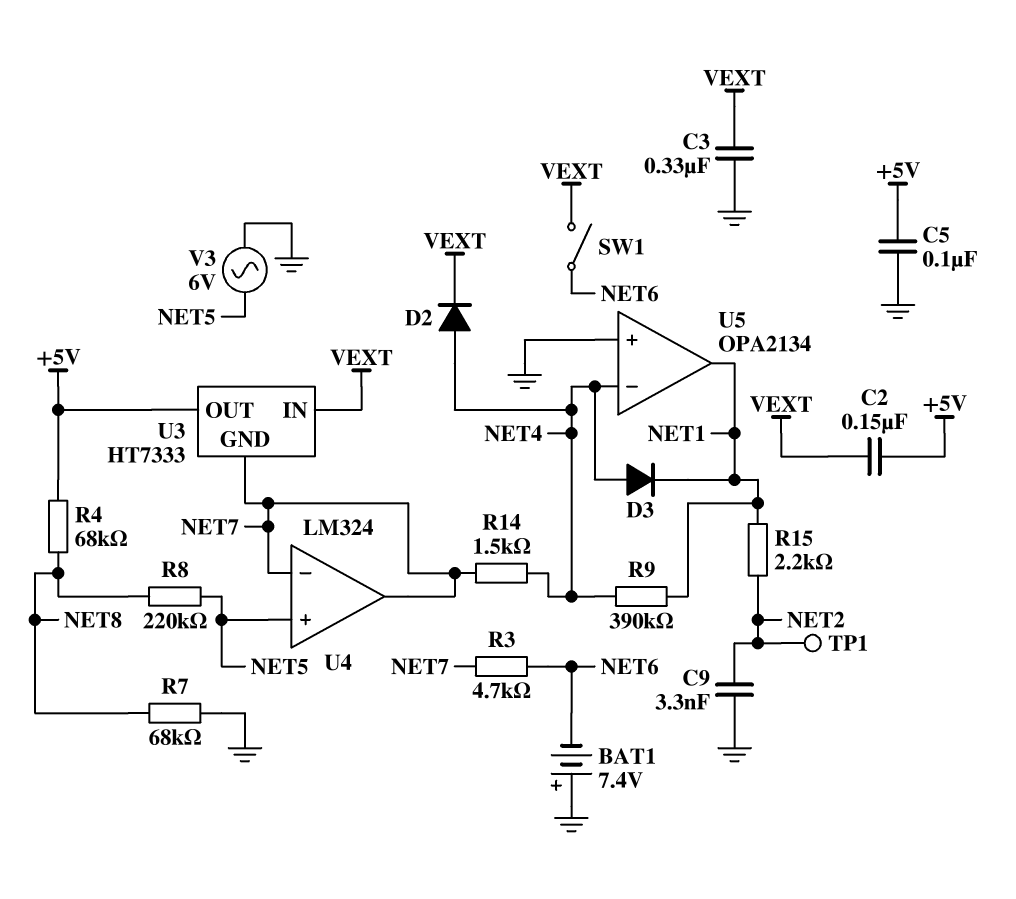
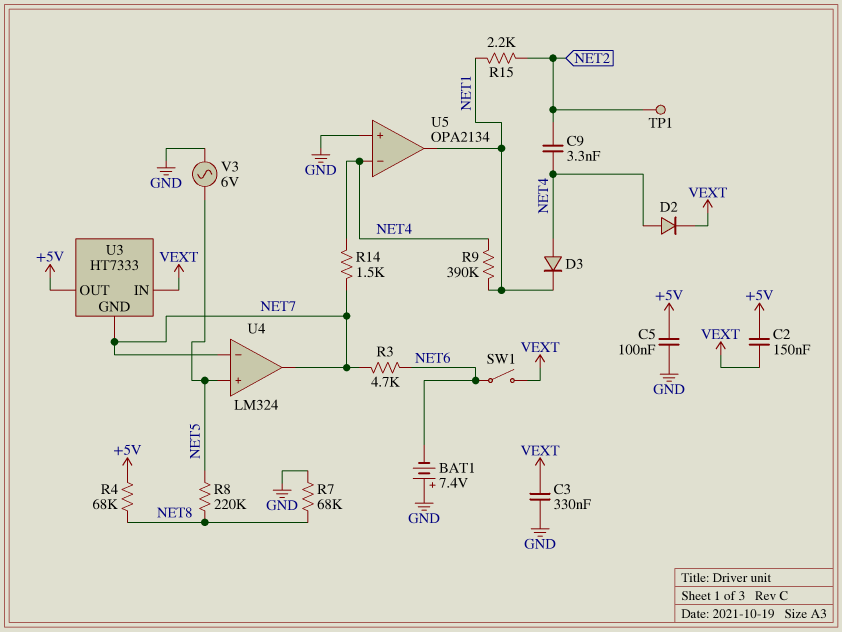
C9: 3.3nF (GND, NET2) -> 3.3nF (NET2, NET4)

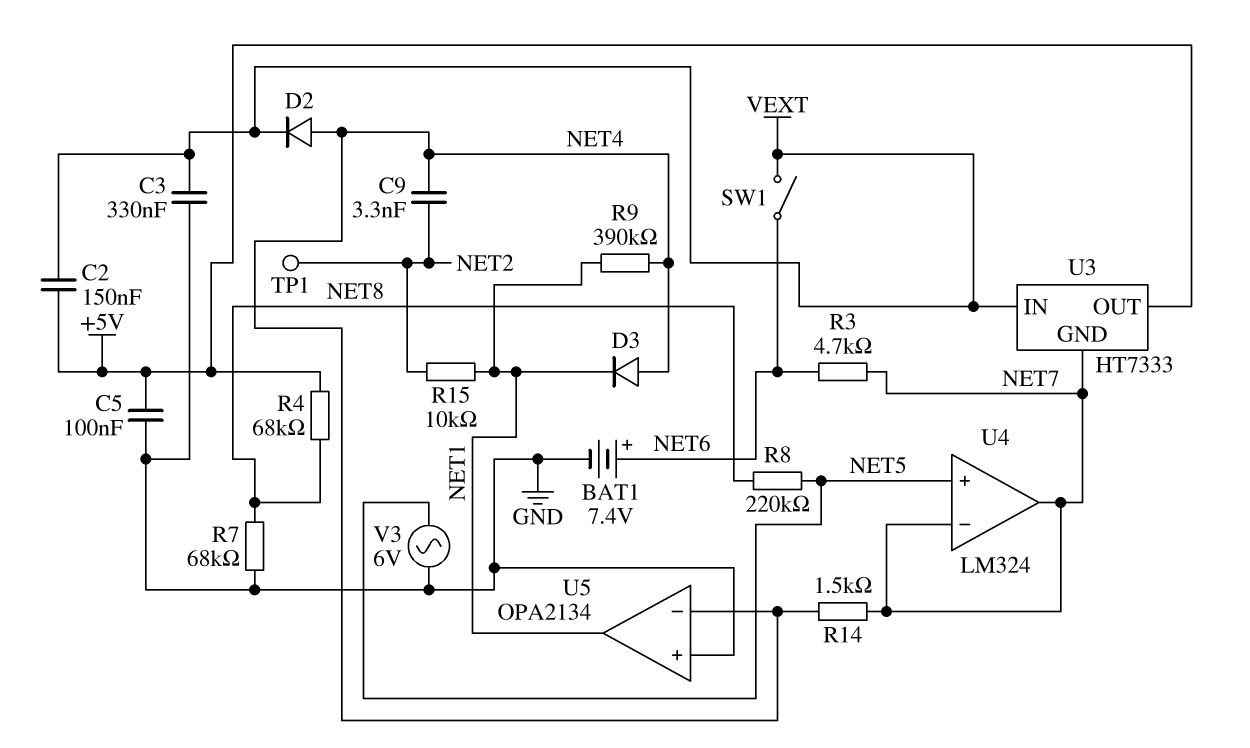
BAT1: 7.4V (plus GND, minus NET6) -> 7.4V (plus NET6, minus GND)
R15: 2.2k (NET1, NET2) -> 10k (NET1, NET2)

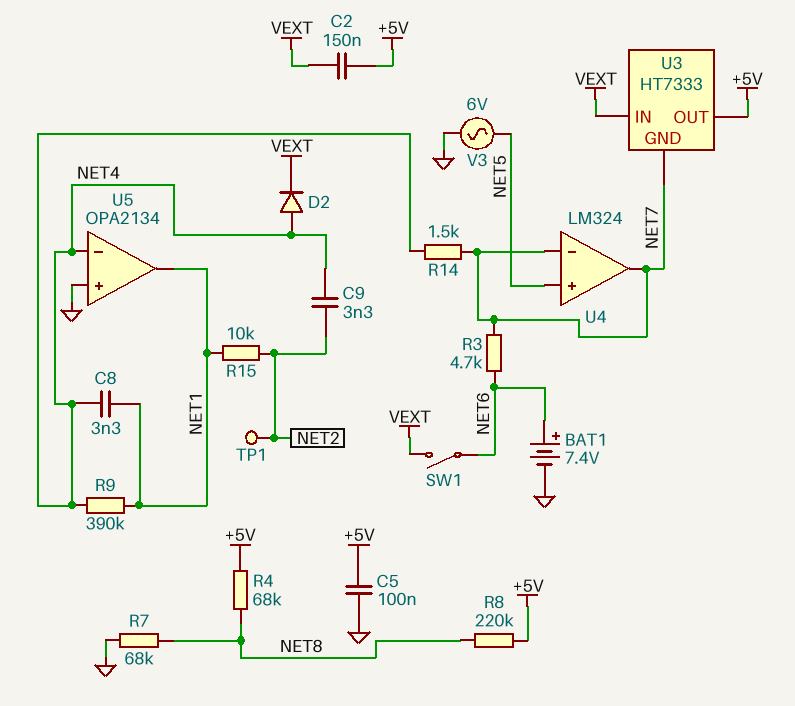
C3: 330nF (GND, VEXT) -> none
C8: none -> 3.3nF (NET1, NET4)
D3: diode (A NET4, K NET1) -> none
R8: 220k (NET5, NET8) -> 220k (+5V, NET8)

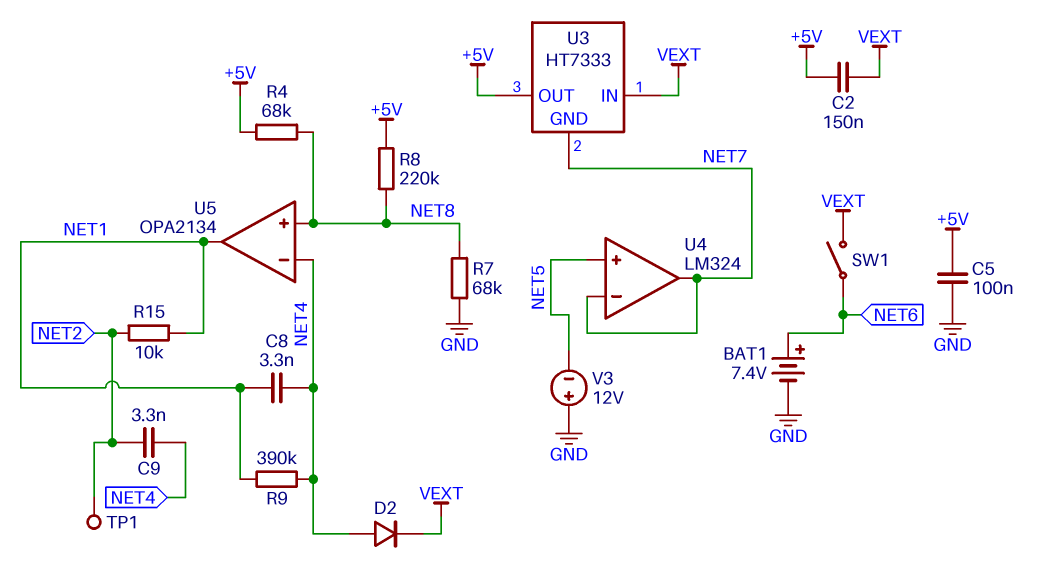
R3: 4.7k (NET6, NET7) -> none
R14: 1.5k (NET4, NET7) -> none
U5 pin in+: GND -> NET8
V3: AC 6V (GND, NET5) -> 12V (plus GND, minus NET5)

